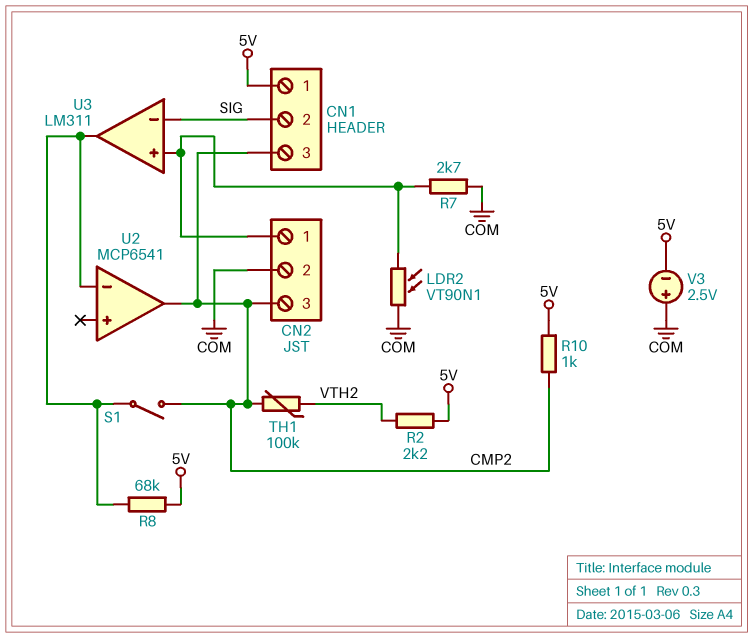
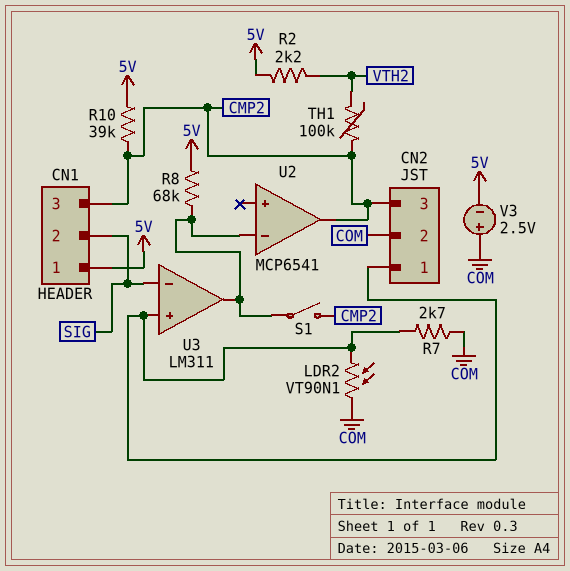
R10: 1k (5V, CMP2) -> 39k (5V, CMP2)

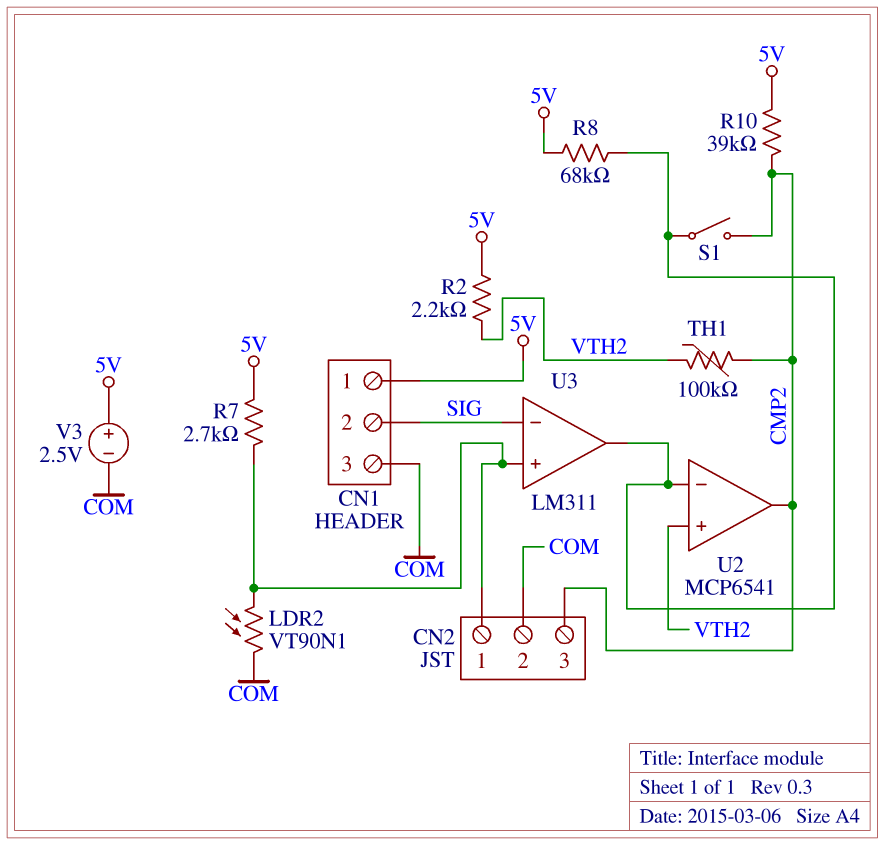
CN1 pin 3: CMP2 -> COM
R7: 2.7k (CN2/1, COM) -> 2.7k (5V, CN2/1)
U2 pin in+: none -> VTH2
V3: 2.5V (plus COM, minus 5V) -> 2.5V (plus 5V, minus COM)

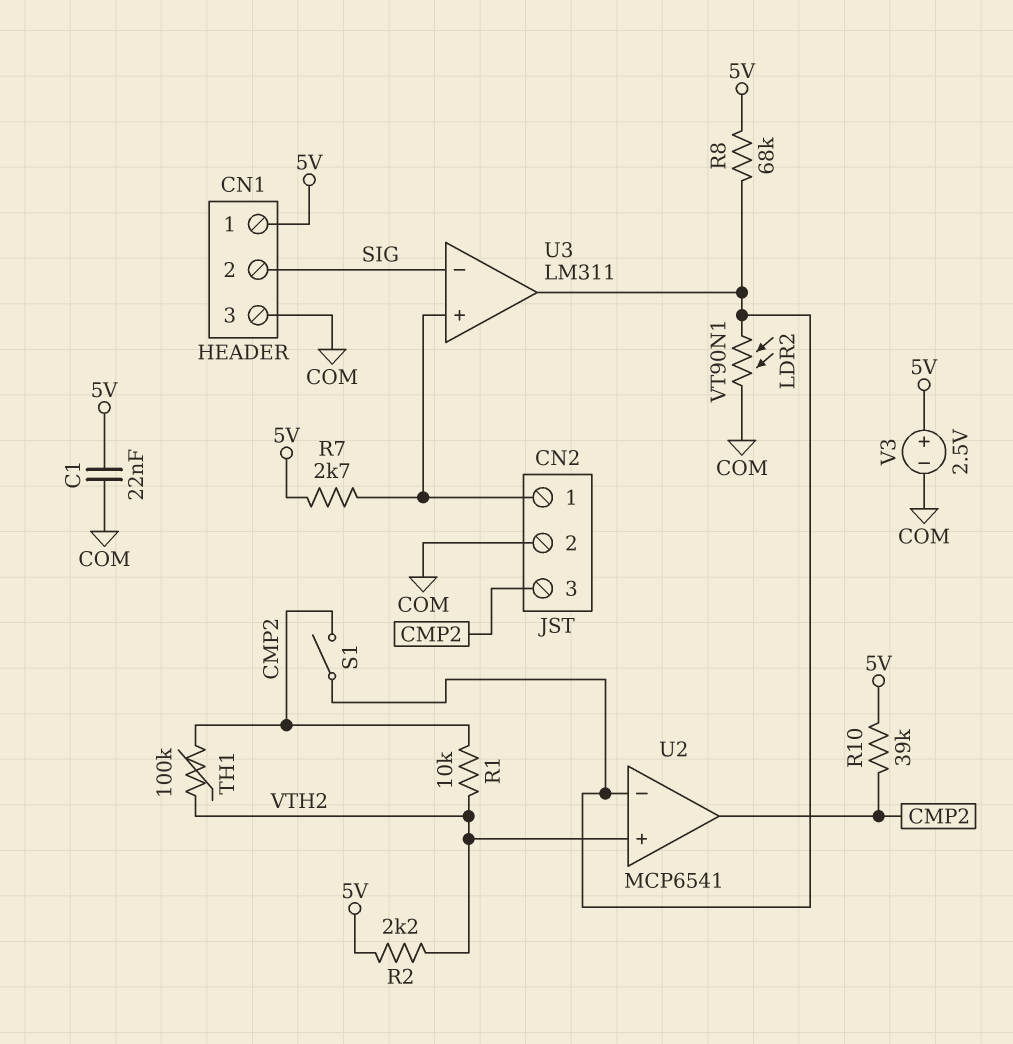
C1: none -> 22nF (5V, COM)
LDR2: VT90N1 (CN2/1, COM) -> VT90N1 (COM, U2/in-)
R1: none -> 10k (CMP2, VTH2)

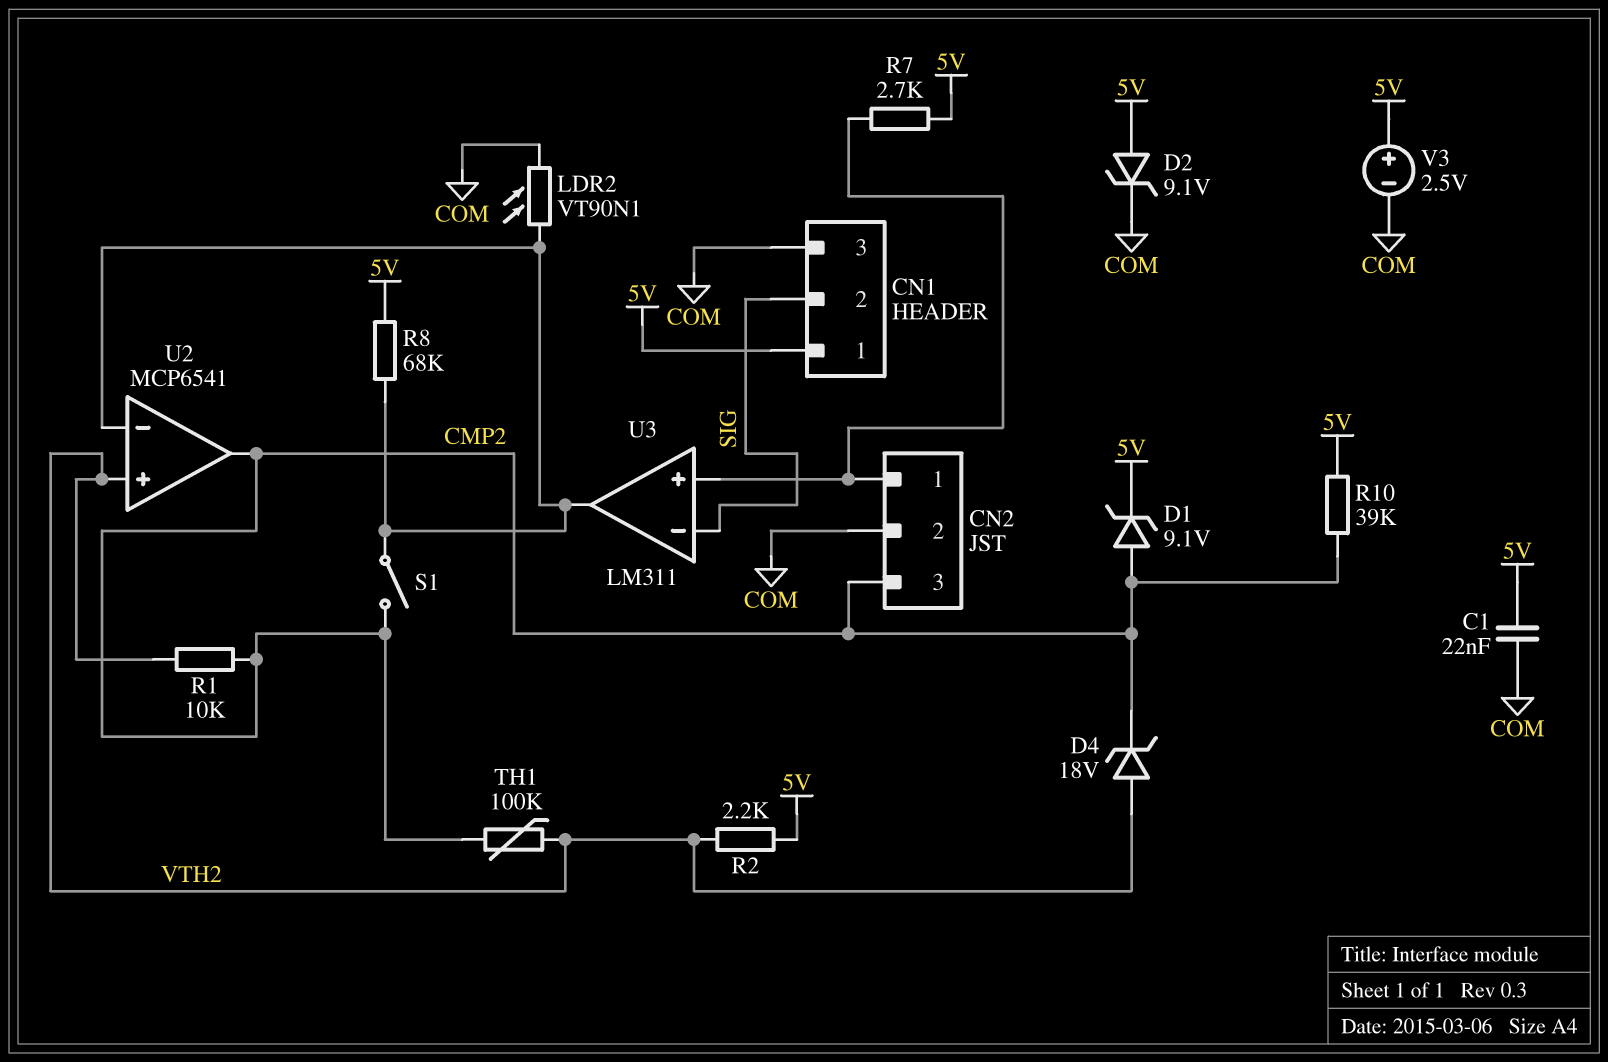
D1: none -> zener 9.1V (A CMP2, K 5V)
D2: none -> zener 9.1V (A 5V, K COM)
D4: none -> zener 18V (A VTH2, K CMP2)

